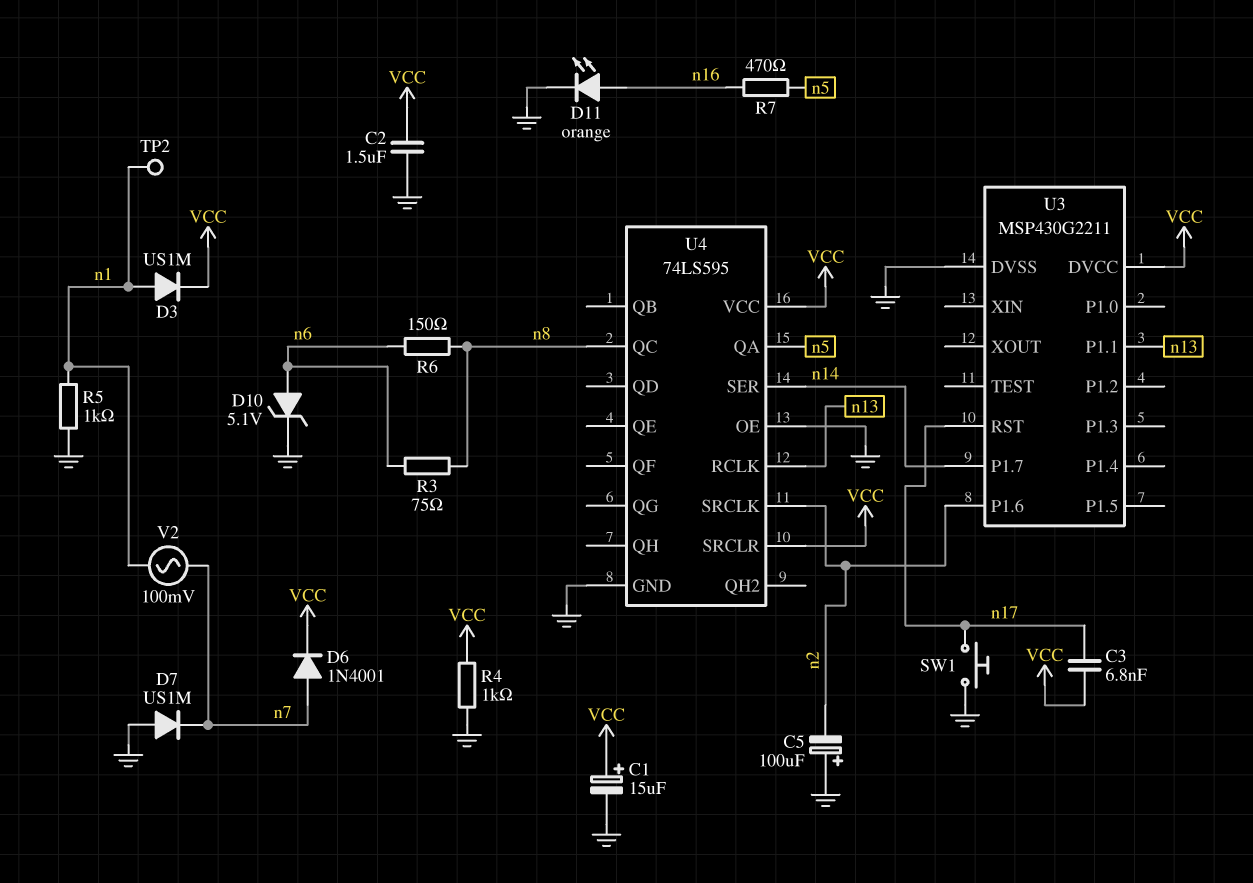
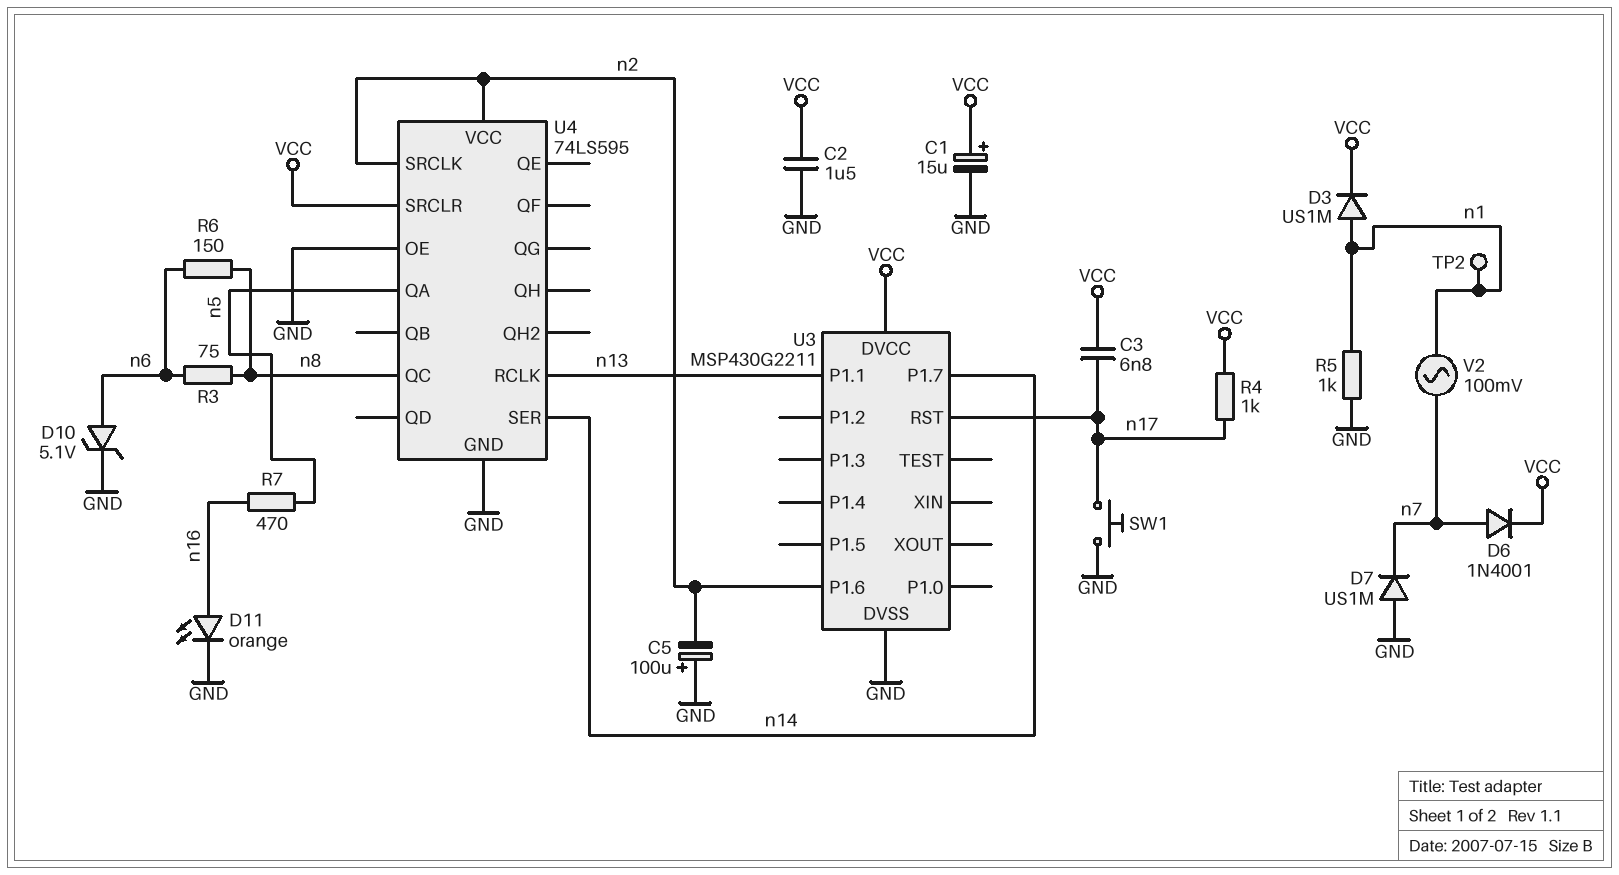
R4: 1k (GND, VCC) -> 1k (VCC, n17)
U4 pin VCC: VCC -> n2

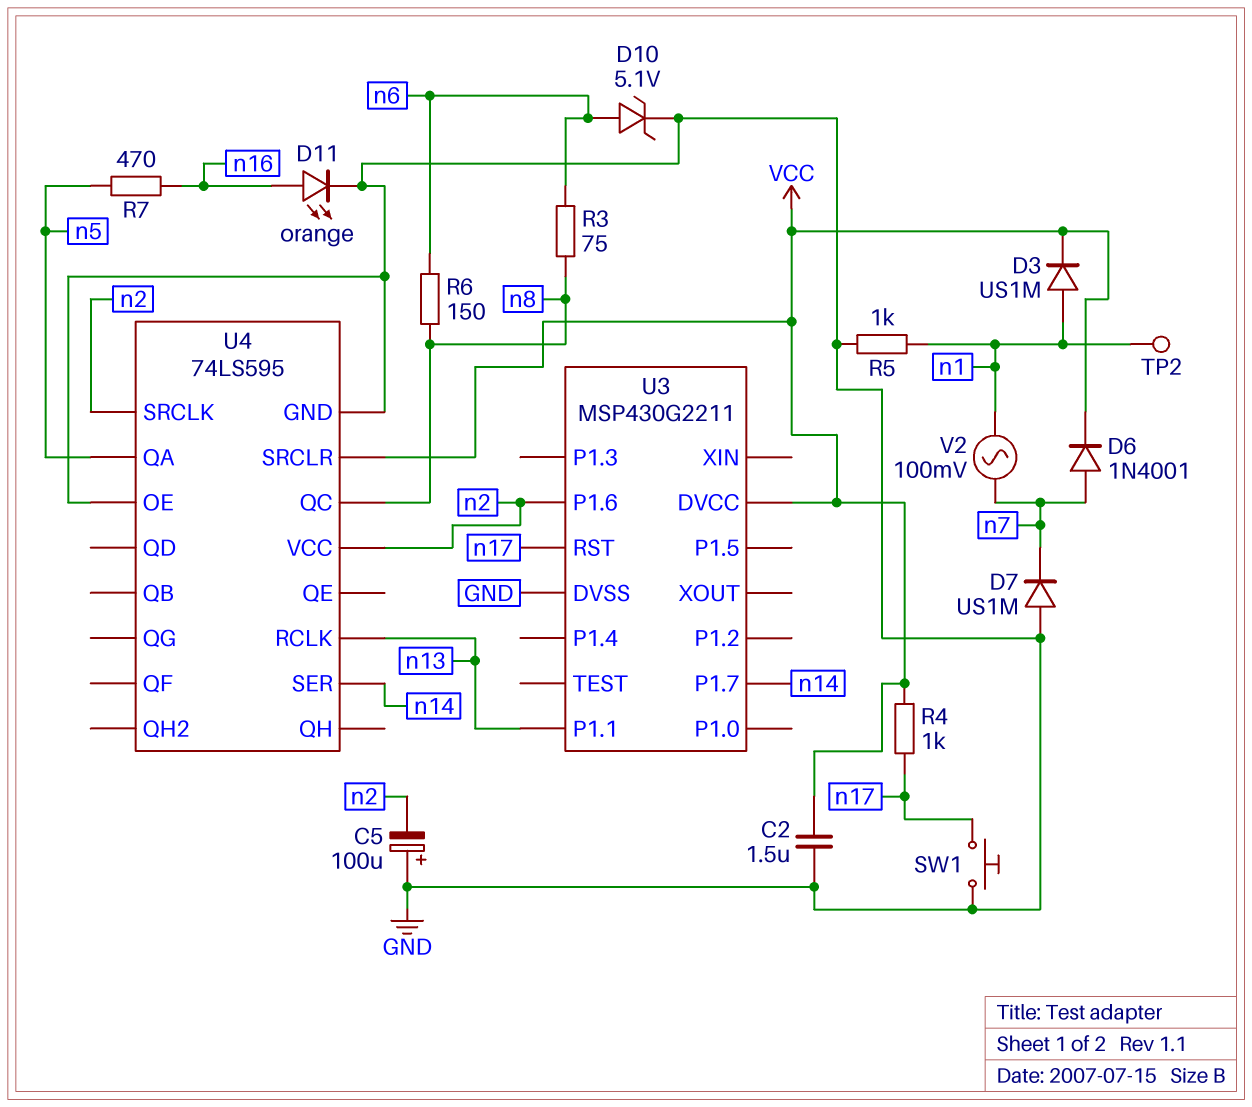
C1: 15uF (plus VCC, minus GND) -> none
C3: 6.8nF (VCC, n17) -> none

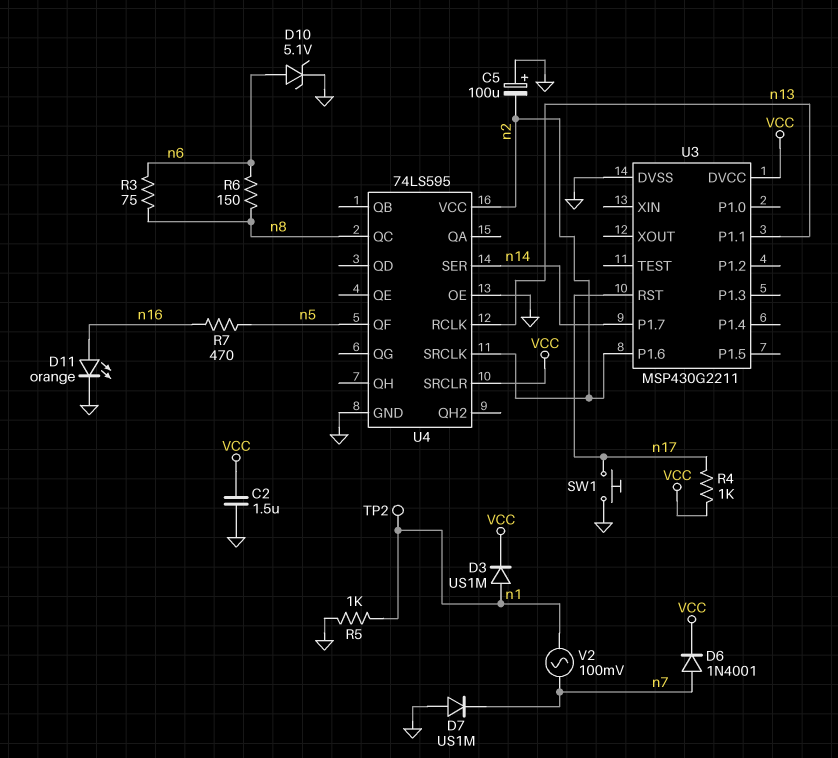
U4 pin QA: n5 -> none
U4 pin QF: none -> n5

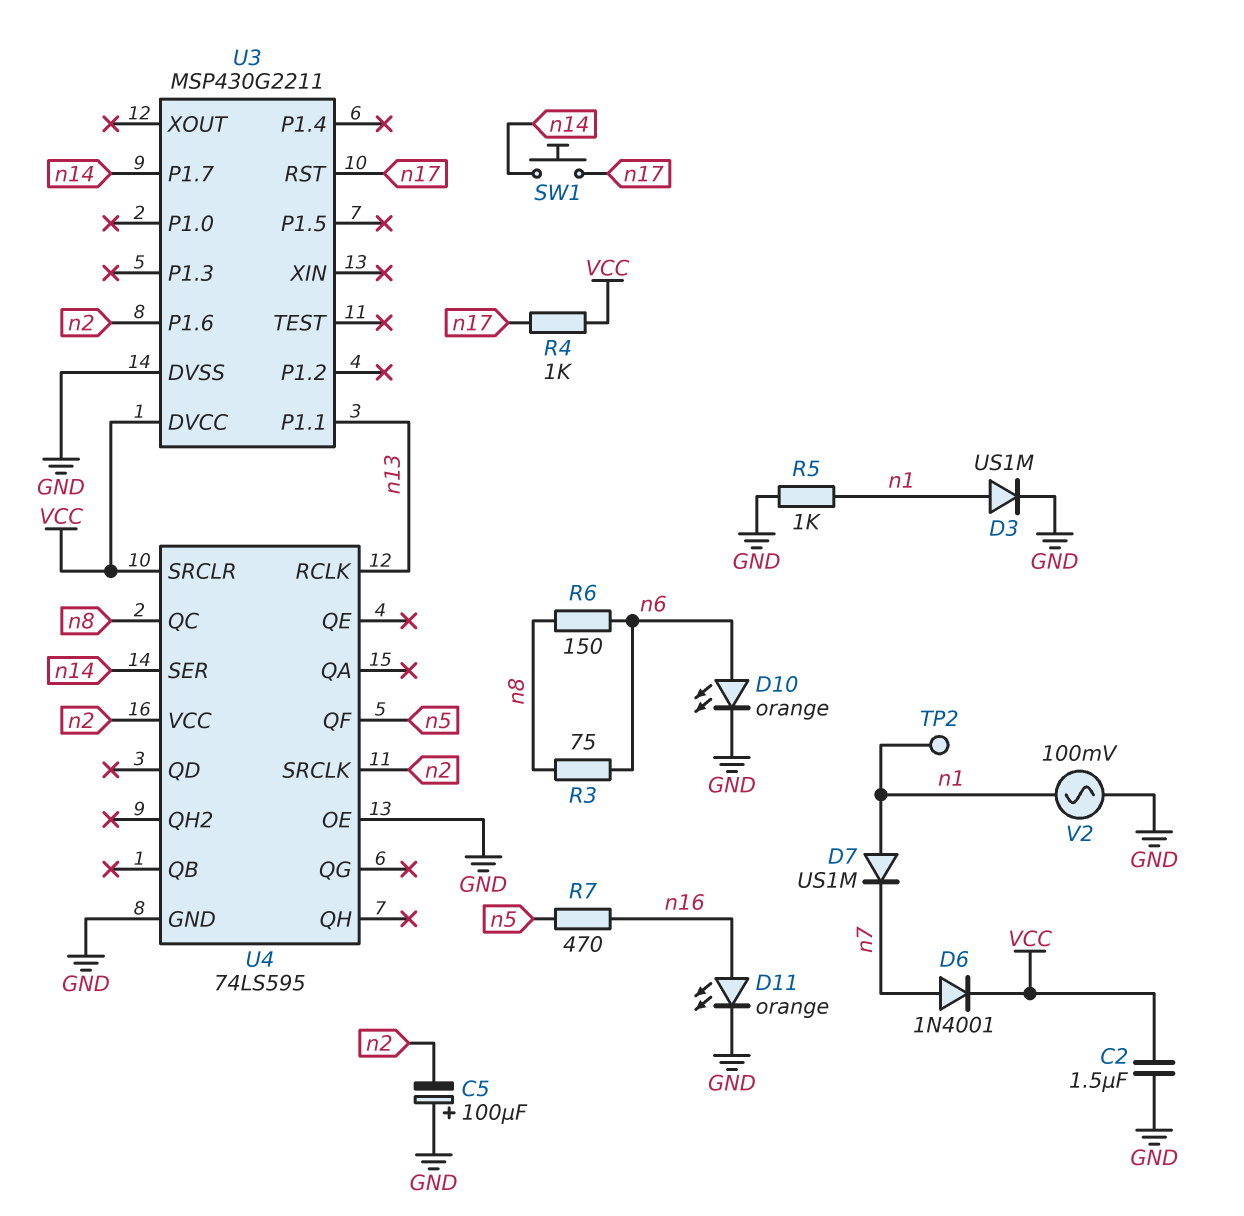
D3: diode US1M (A n1, K VCC) -> diode US1M (A n1, K GND)
D7: diode US1M (A GND, K n7) -> diode US1M (A n1, K n7)
D10: zener 5.1V (A n6, K GND) -> LED orange (A n6, K GND)
SW1: button (GND, n17) -> button (n14, n17)
V2: AC 100mV (n1, n7) -> AC 100mV (GND, n1)

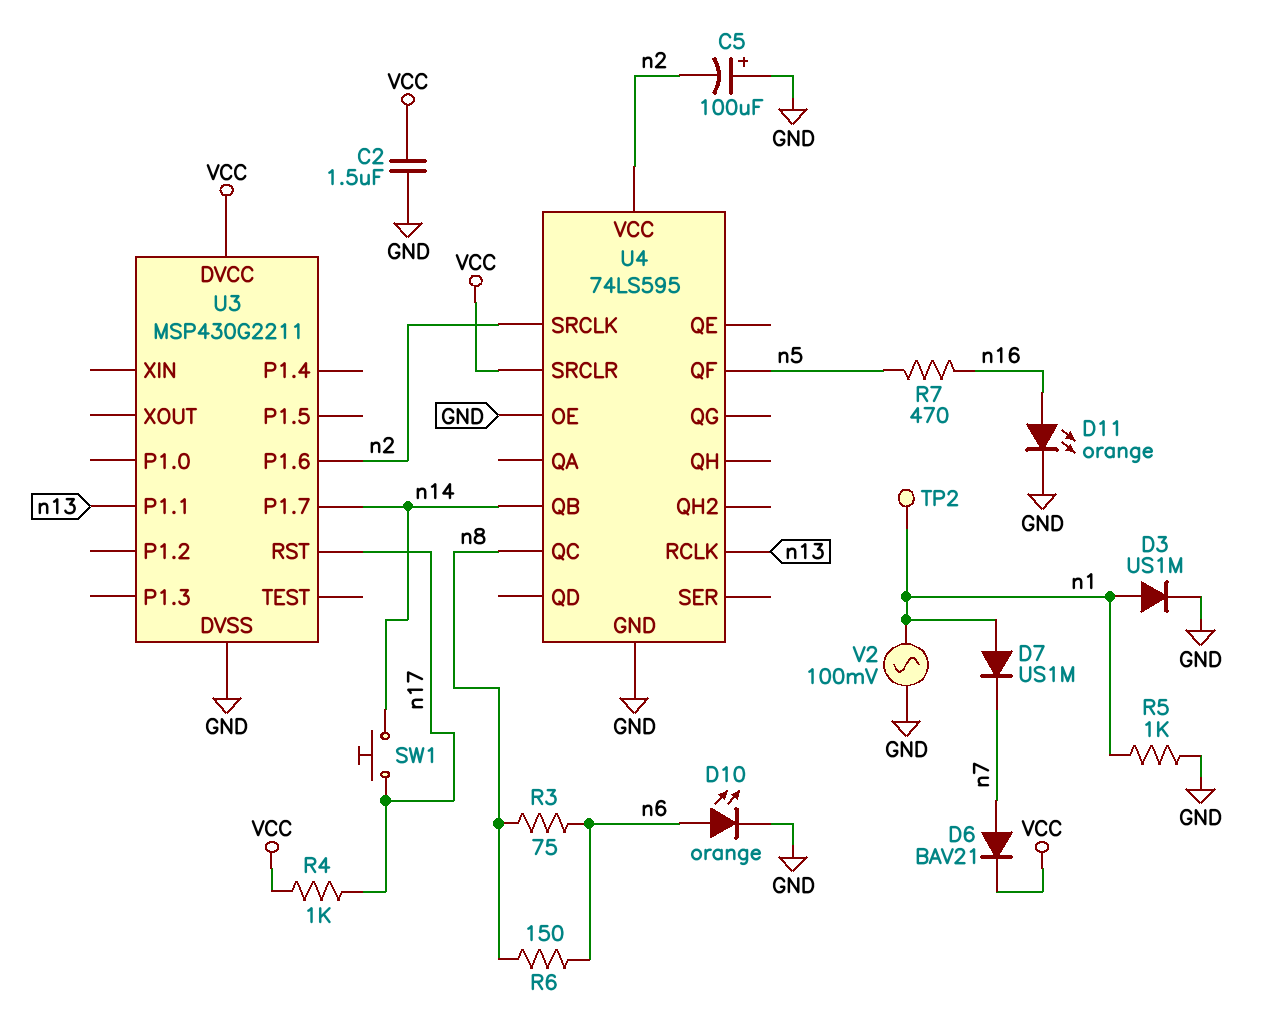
D6: diode 1N4001 (A n7, K VCC) -> diode BAV21 (A n7, K VCC)
U4 pin QB: none -> n14
U4 pin SER: n14 -> none

